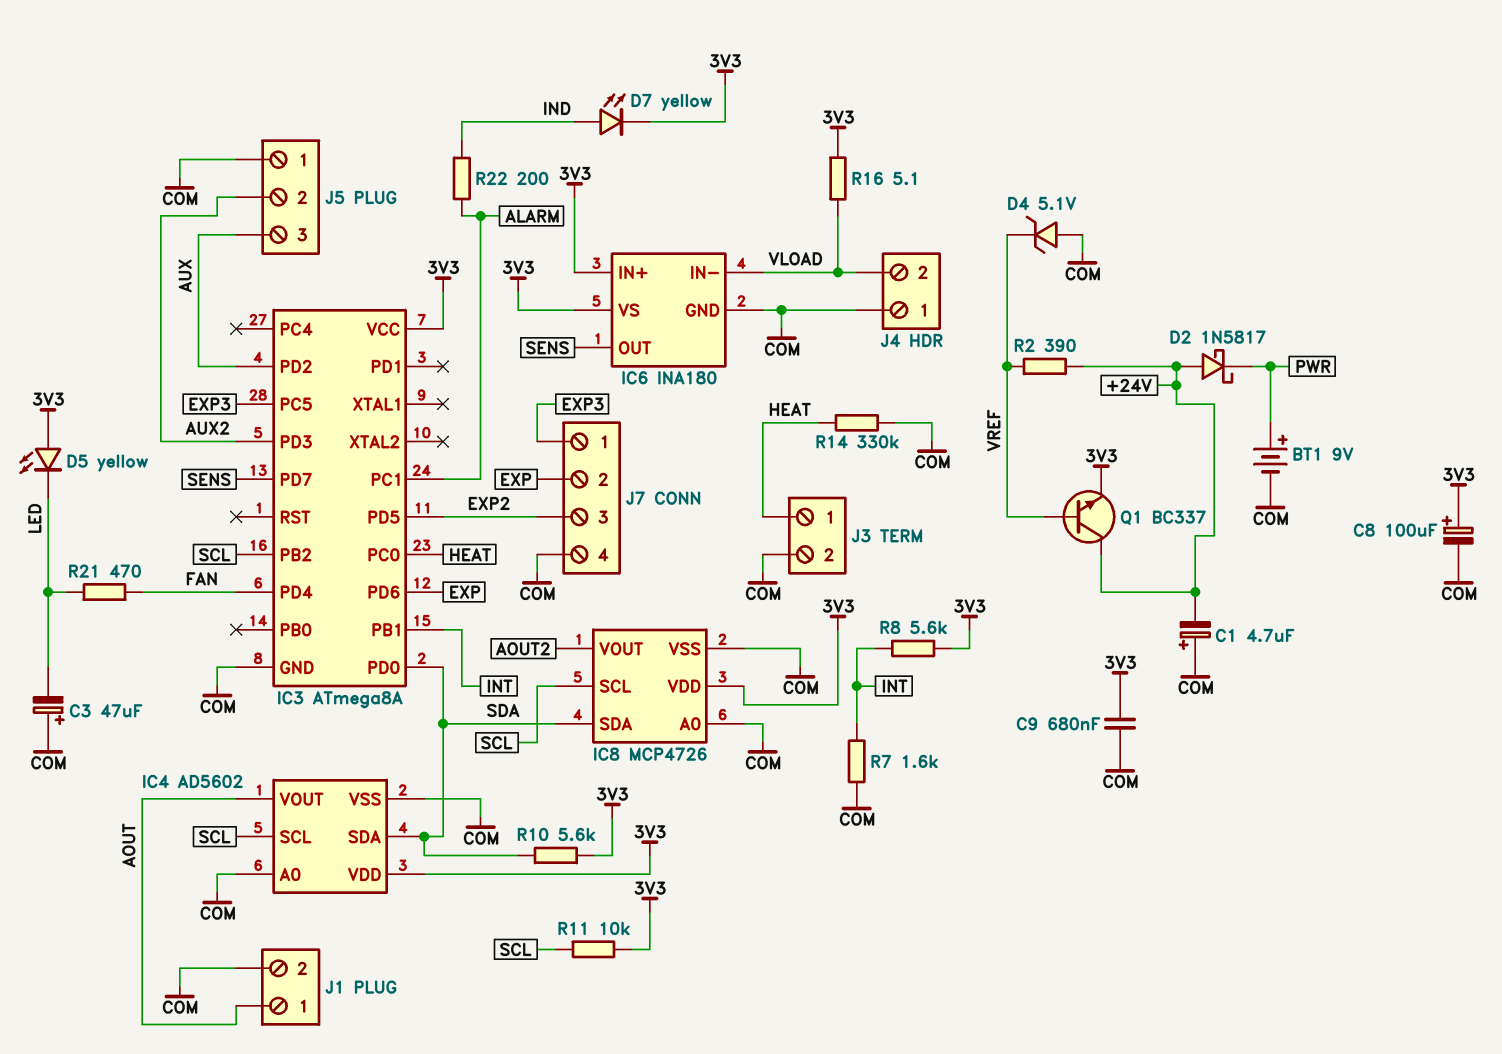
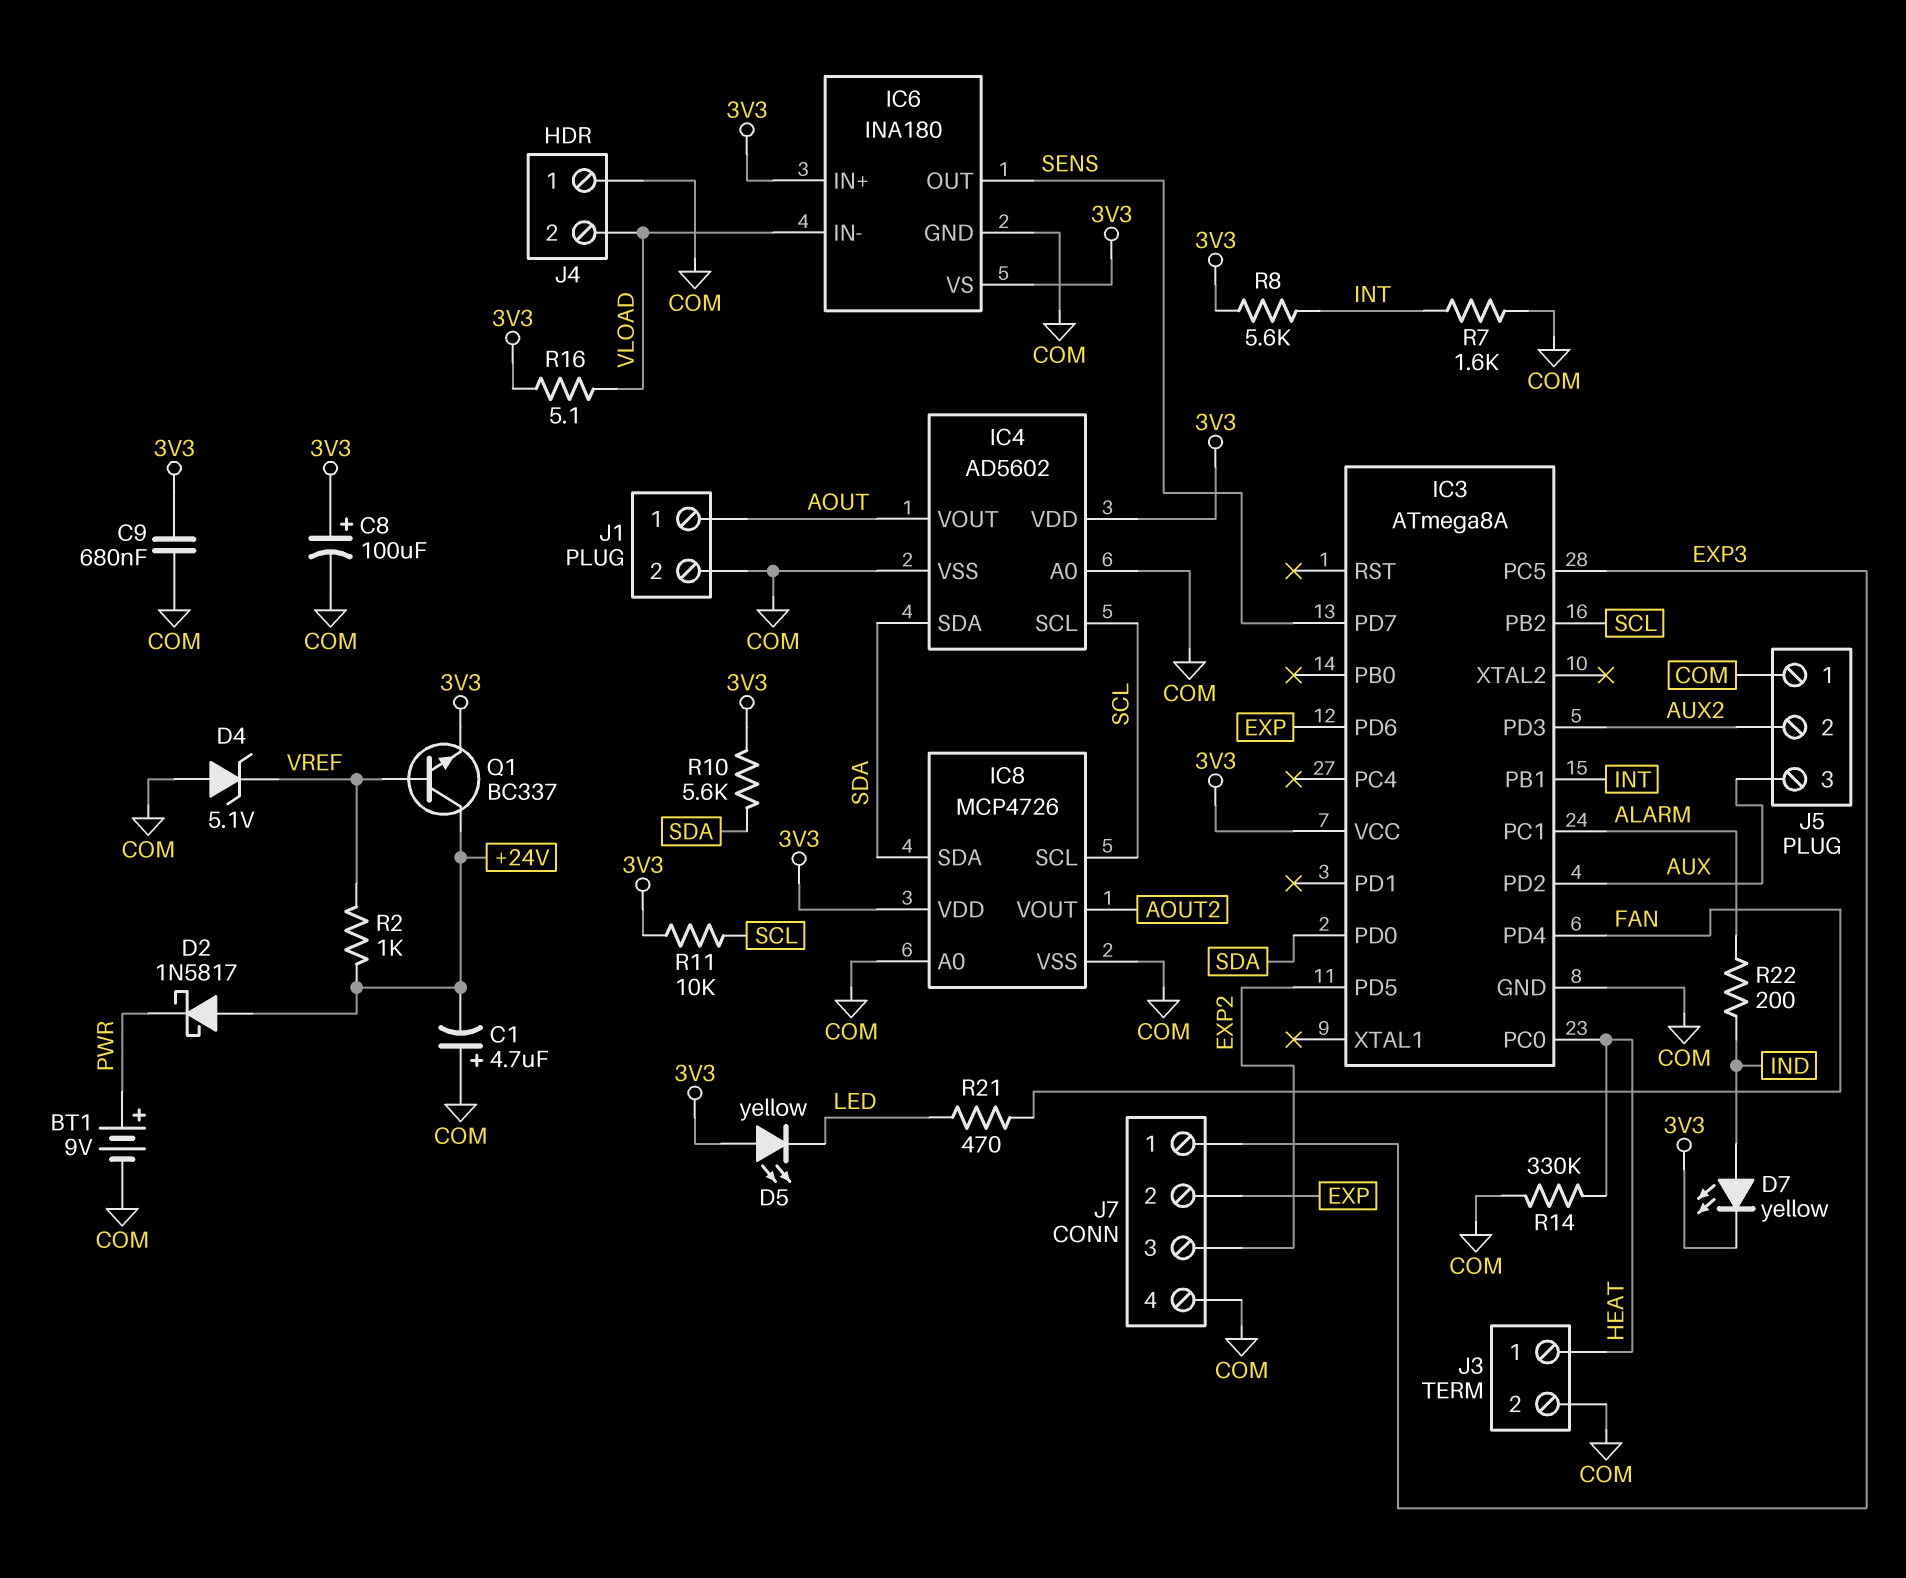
C3: 47uF (plus COM, minus LED) -> none
R2: 390 (+24V, VREF) -> 1k (+24V, VREF)

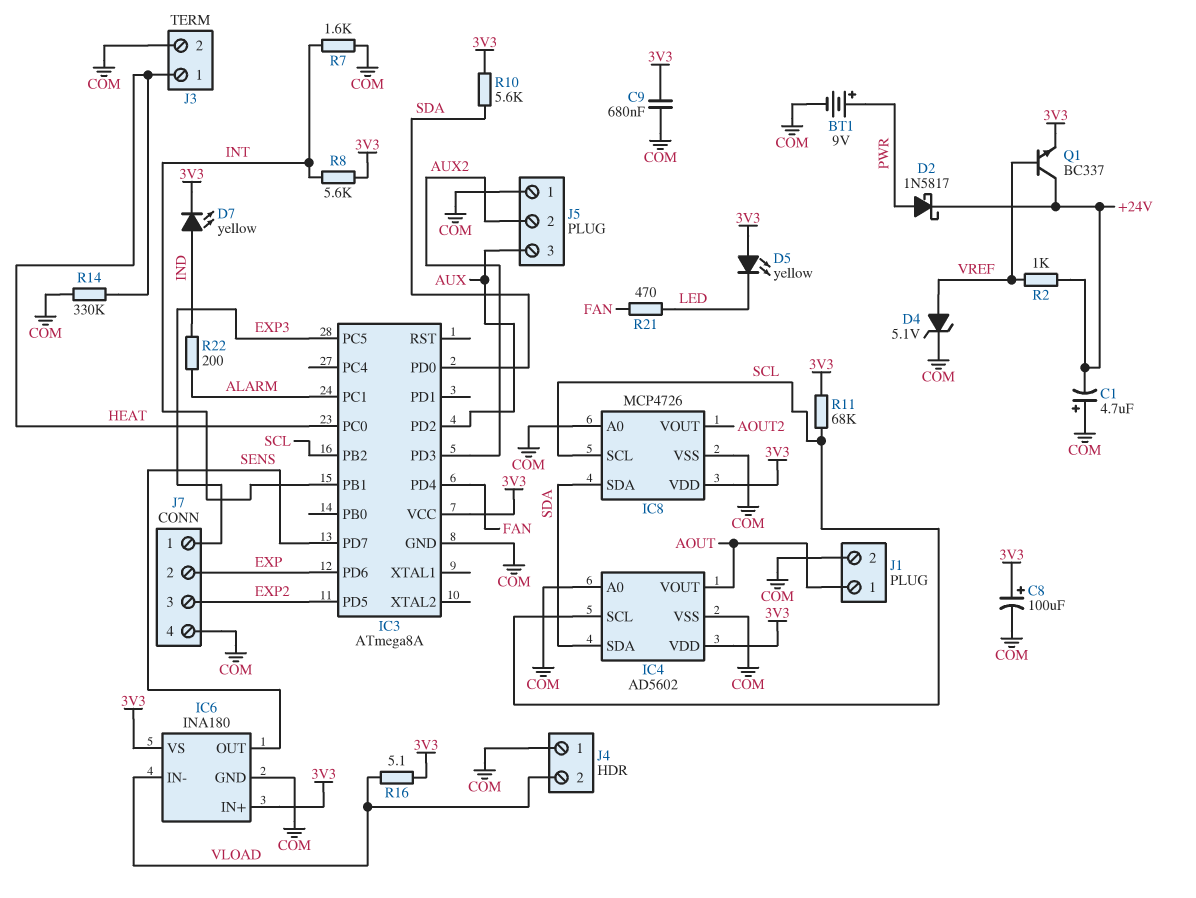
D2: schottky 1N5817 (A +24V, K PWR) -> schottky 1N5817 (A PWR, K +24V)
D4: zener 5.1V (A COM, K VREF) -> zener 5.1V (A VREF, K COM)
R11: 10k (3V3, SCL) -> 68k (3V3, SCL)

